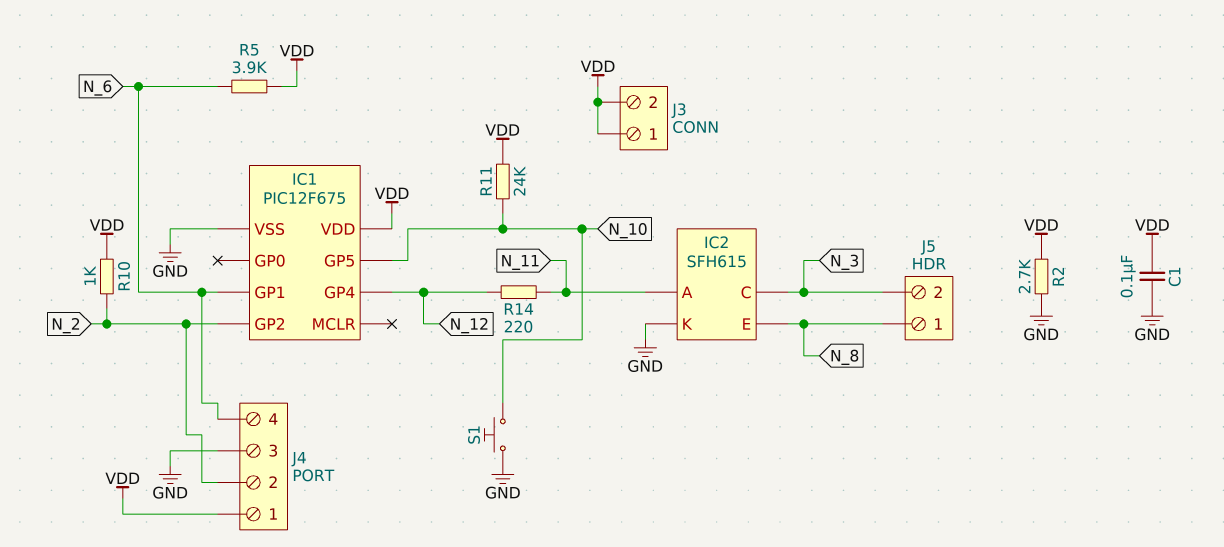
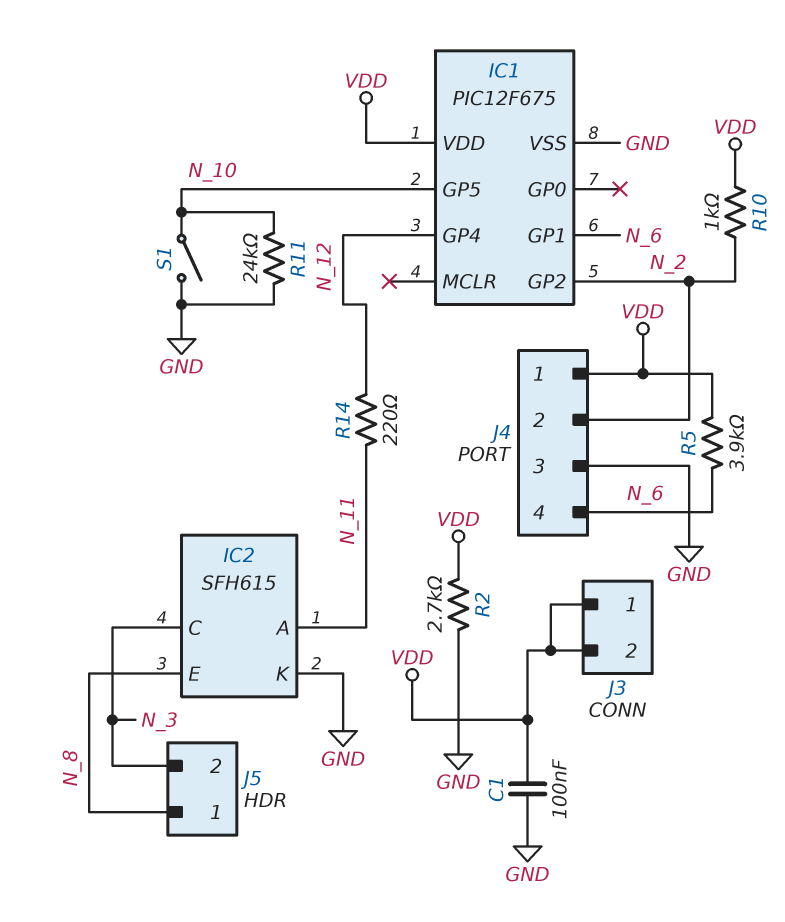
R11: 24k (N_10, VDD) -> 24k (GND, N_10)
S1: button (GND, N_10) -> switch (GND, N_10)

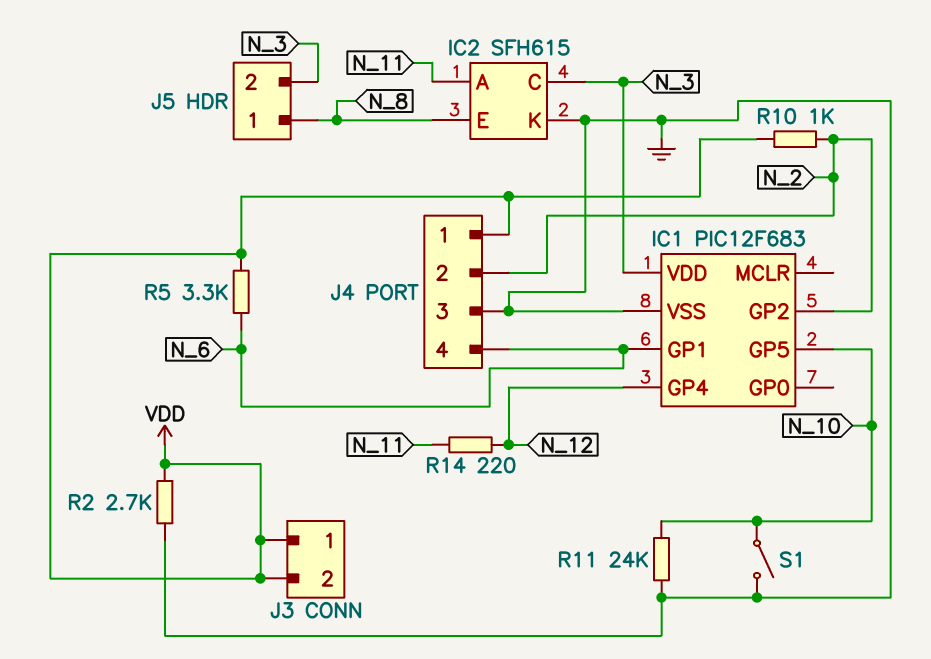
C1: 100nF (GND, VDD) -> none
IC1: PIC12F675 -> PIC12F683
IC1 pin VDD: VDD -> N_3
R5: 3.9k (N_6, VDD) -> 3.3k (N_6, VDD)

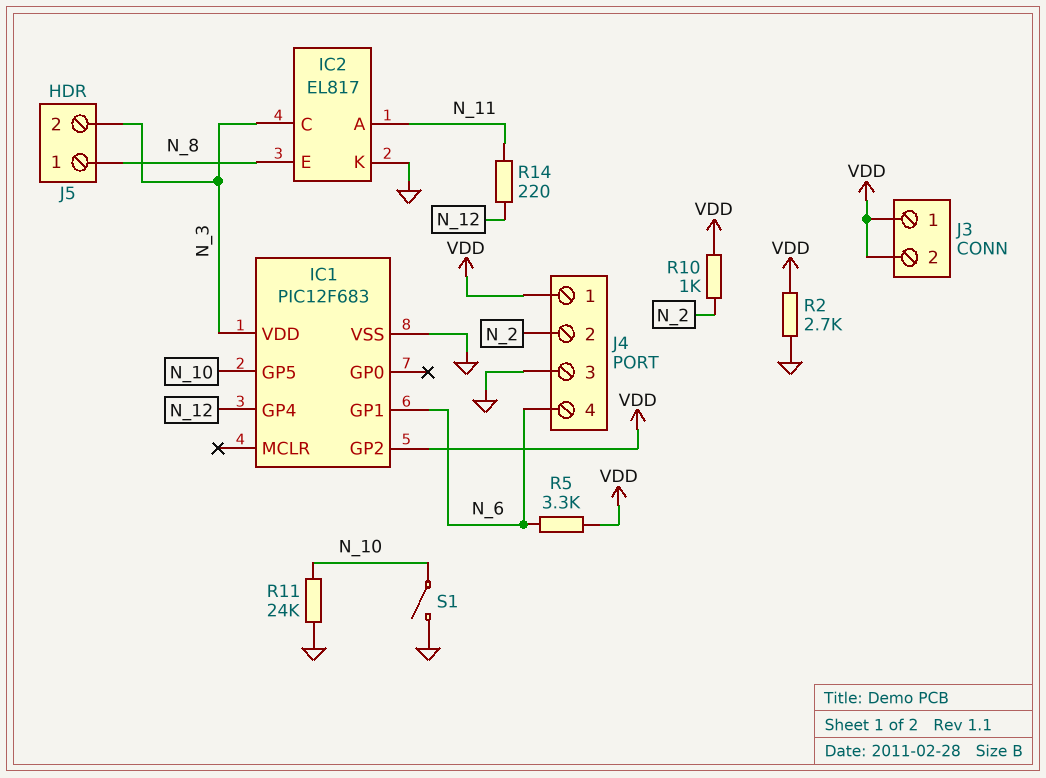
IC1 pin GP2: N_2 -> VDD
IC2: SFH615 -> EL817

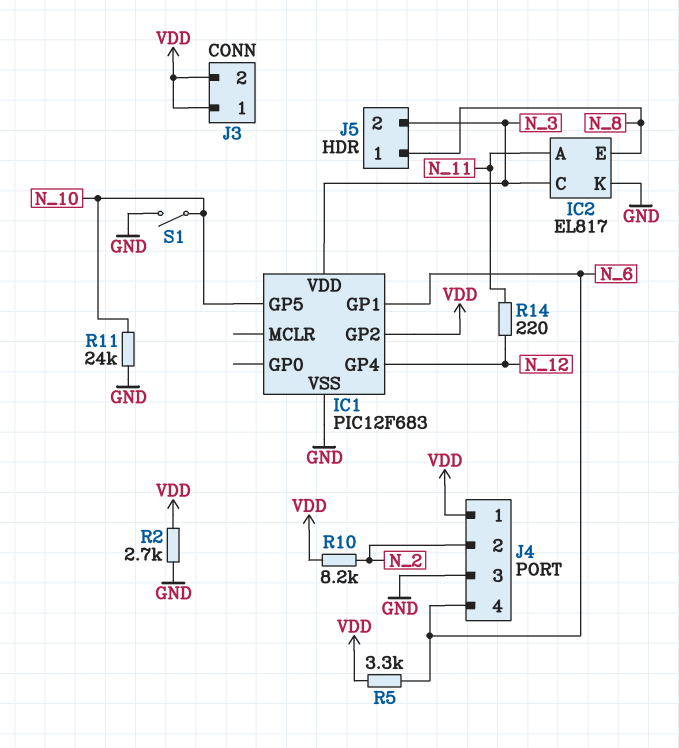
R10: 1k (N_2, VDD) -> 8.2k (N_2, VDD)

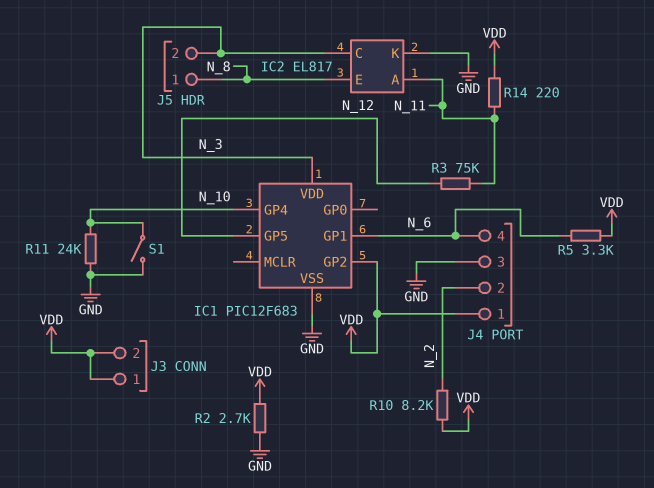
IC1 pin GP4: N_12 -> N_10
IC1 pin GP5: N_10 -> N_12
R3: none -> 75k (N_11, N_12)
R14: 220 (N_11, N_12) -> 220 (N_11, VDD)

